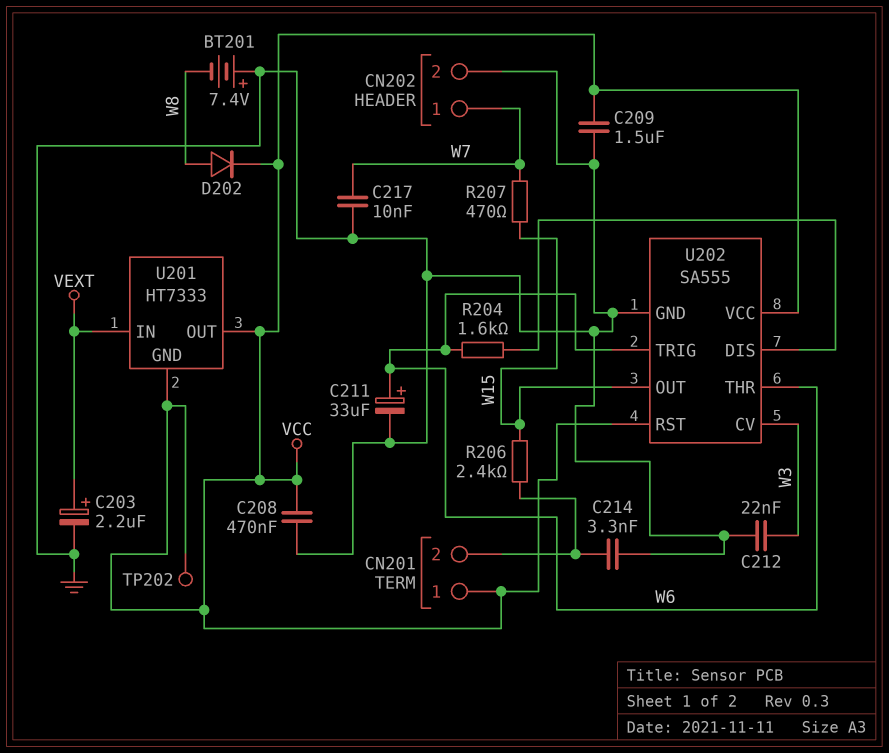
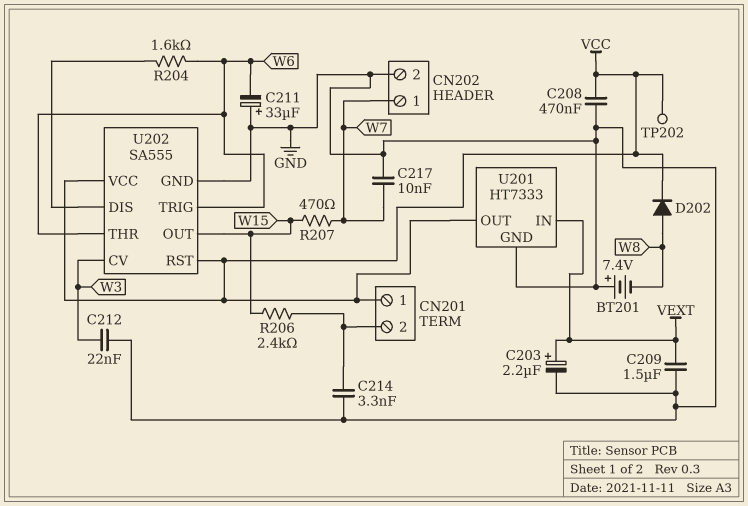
C209: 1.5uF (GND, VCC) -> 1.5uF (GND, VEXT)
C211: 33uF (plus W6, minus GND) -> 33uF (plus GND, minus W6)
U201 pin GND: VCC -> GND

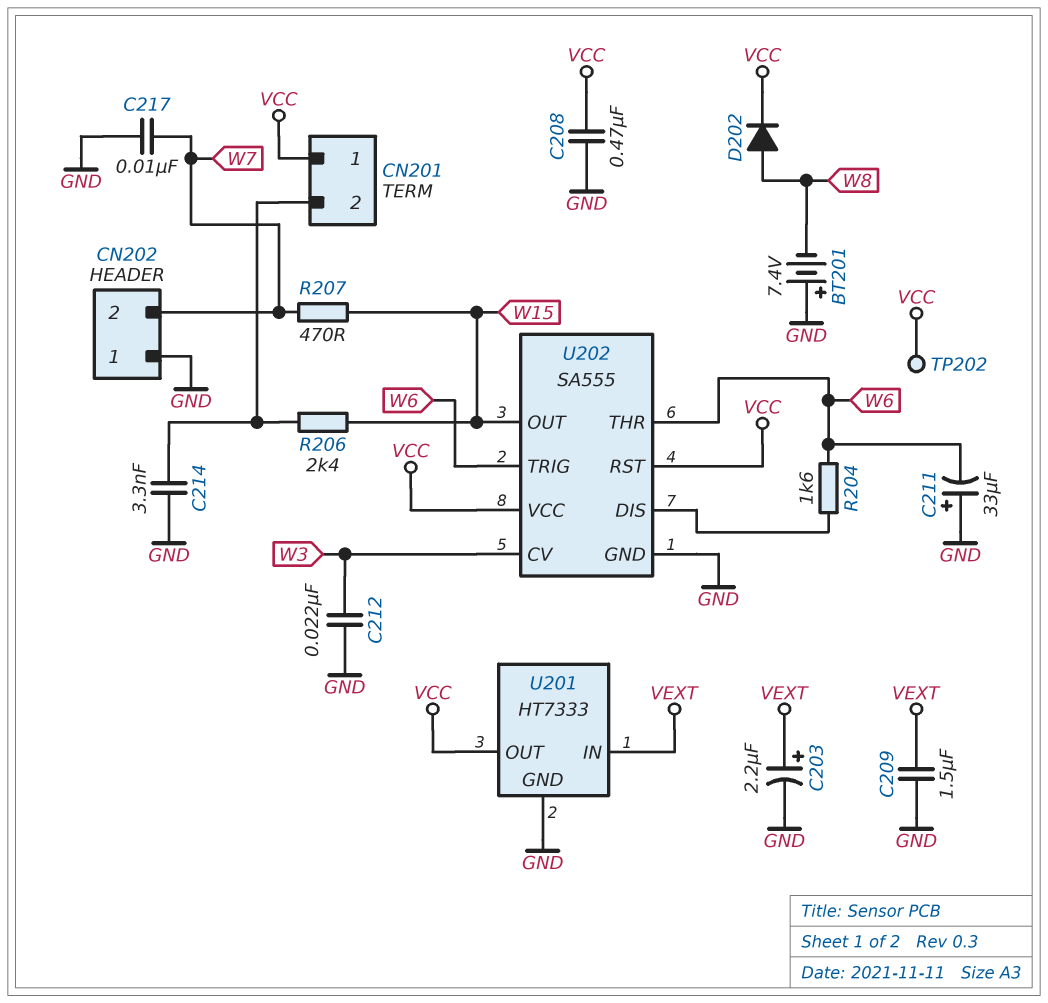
CN202 pin 1: W7 -> GND
CN202 pin 2: GND -> W7

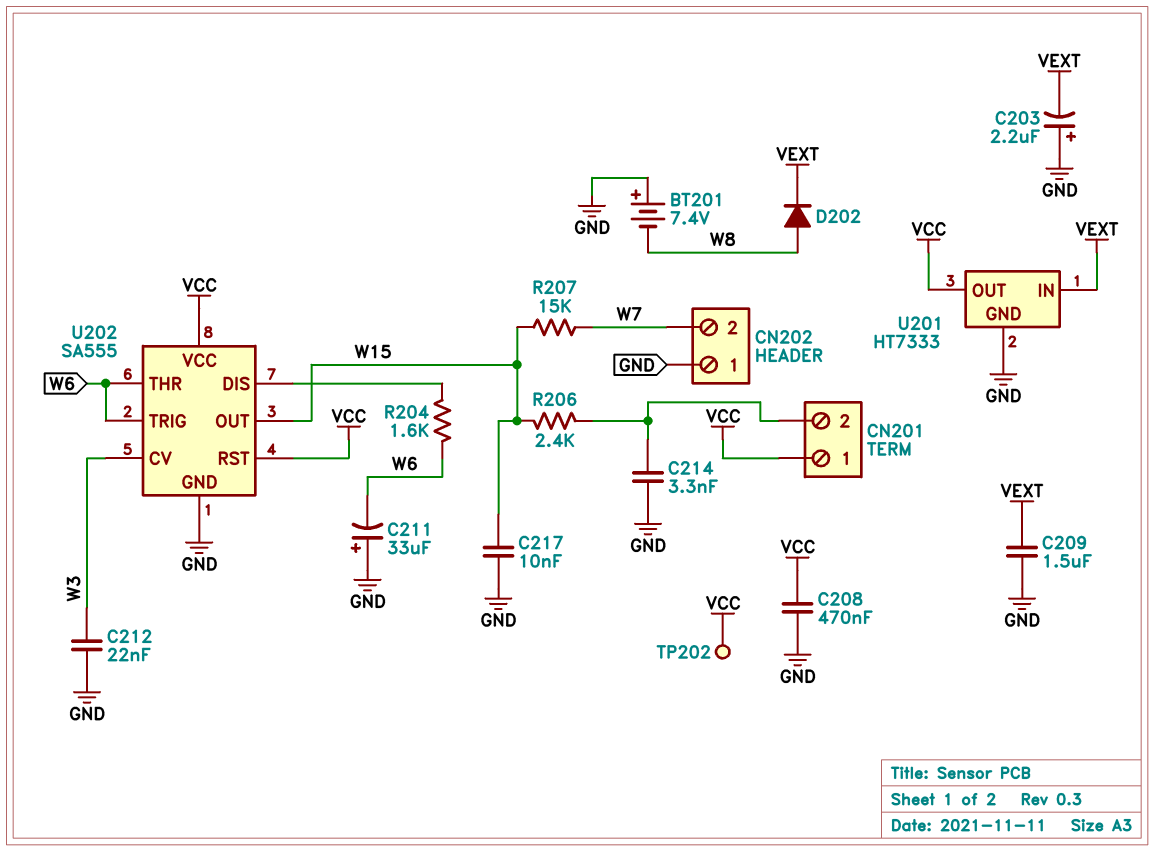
C203: 2.2uF (plus VEXT, minus GND) -> 2.2uF (plus GND, minus VEXT)
C217: 10nF (GND, W7) -> 10nF (GND, W15)
D202: diode (A W8, K VCC) -> diode (A W8, K VEXT)
R207: 470 (W7, W15) -> 15k (W7, W15)

